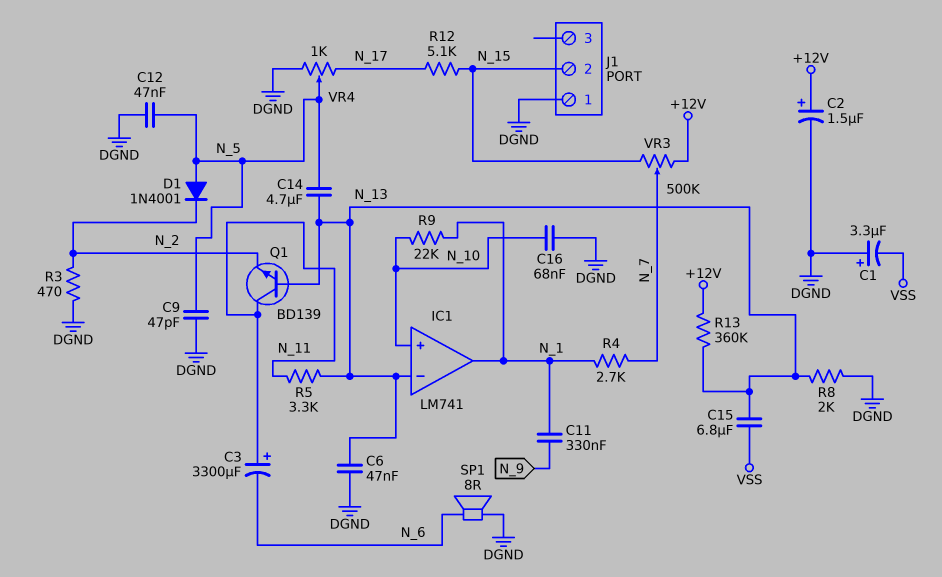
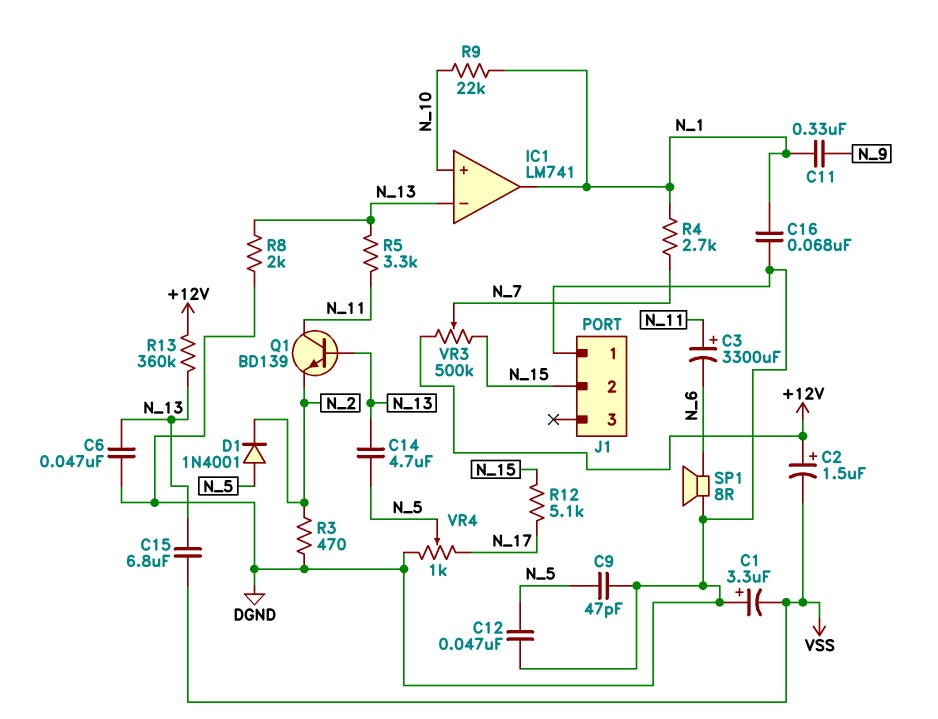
C2: 1.5uF (plus +12V, minus DGND) -> 1.5uF (plus +12V, minus VSS)
C16: 68nF (DGND, N_10) -> 68nF (DGND, N_1)

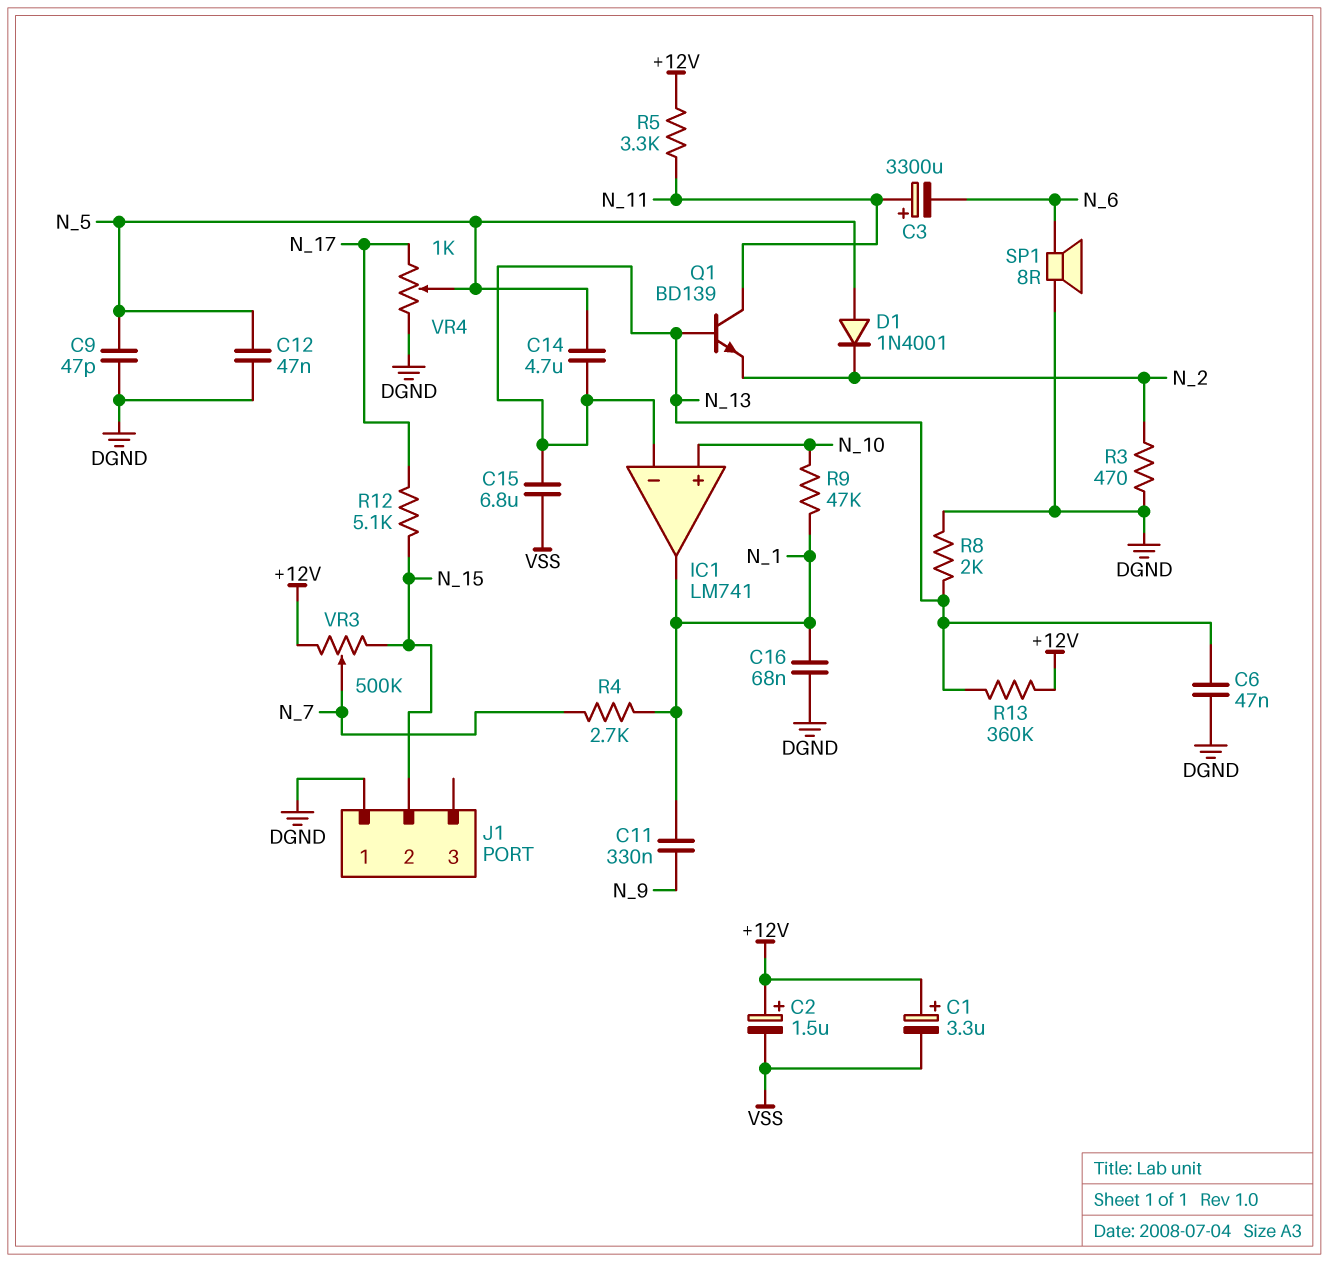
C1: 3.3uF (plus DGND, minus VSS) -> 3.3uF (plus +12V, minus VSS)
R5: 3.3k (N_11, N_13) -> 3.3k (+12V, N_11)
R9: 22k (N_1, N_10) -> 47k (N_1, N_10)

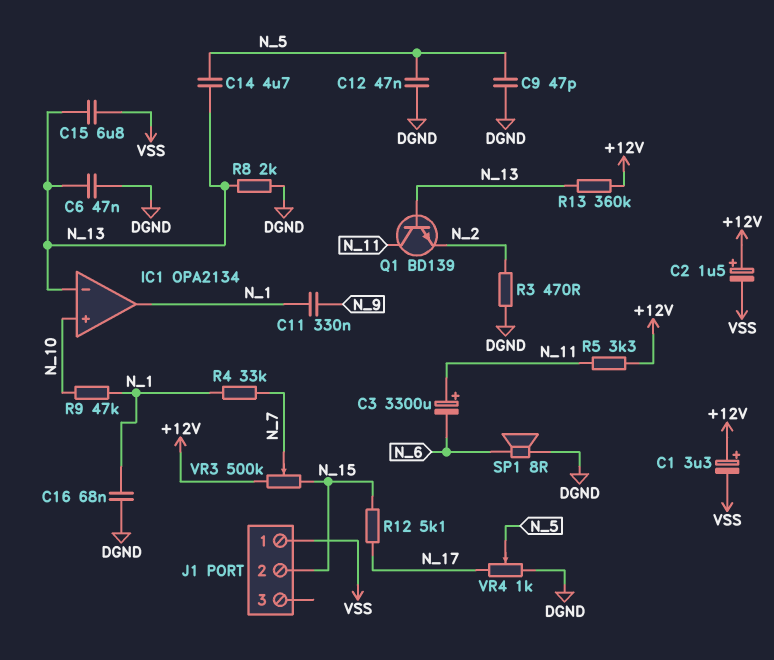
D1: diode 1N4001 (A N_5, K N_2) -> none
IC1: LM741 -> OPA2134
J1 pin 1: DGND -> VSS
R4: 2.7k (N_1, N_7) -> 33k (N_1, N_7)

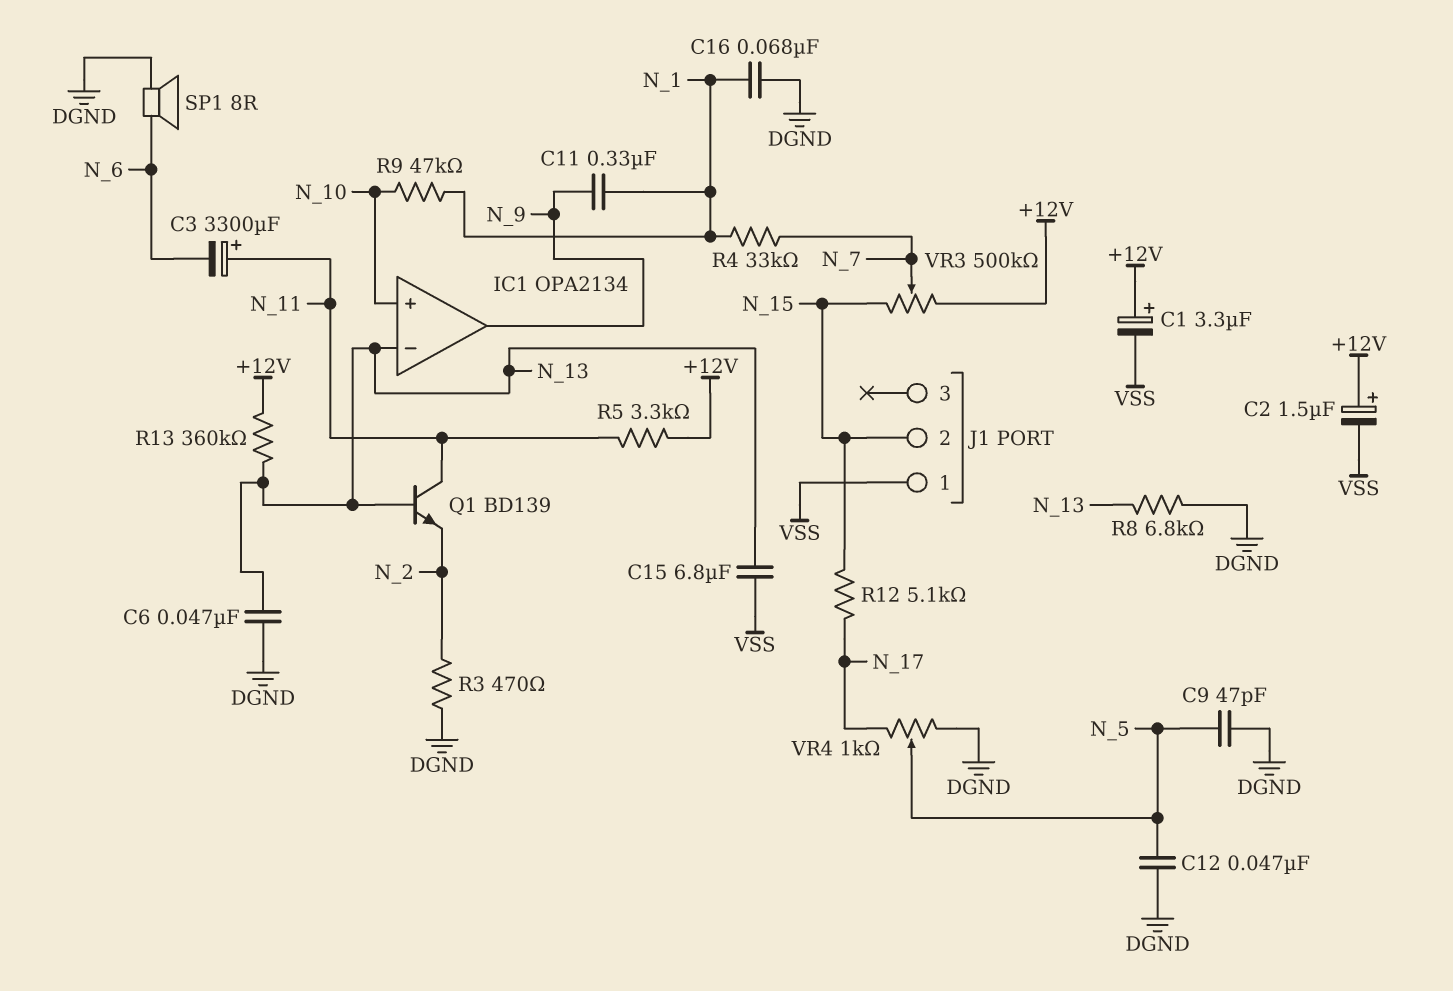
C14: 4.7uF (N_5, N_13) -> none
IC1 pin out: N_1 -> N_9
R8: 2k (DGND, N_13) -> 6.8k (DGND, N_13)

